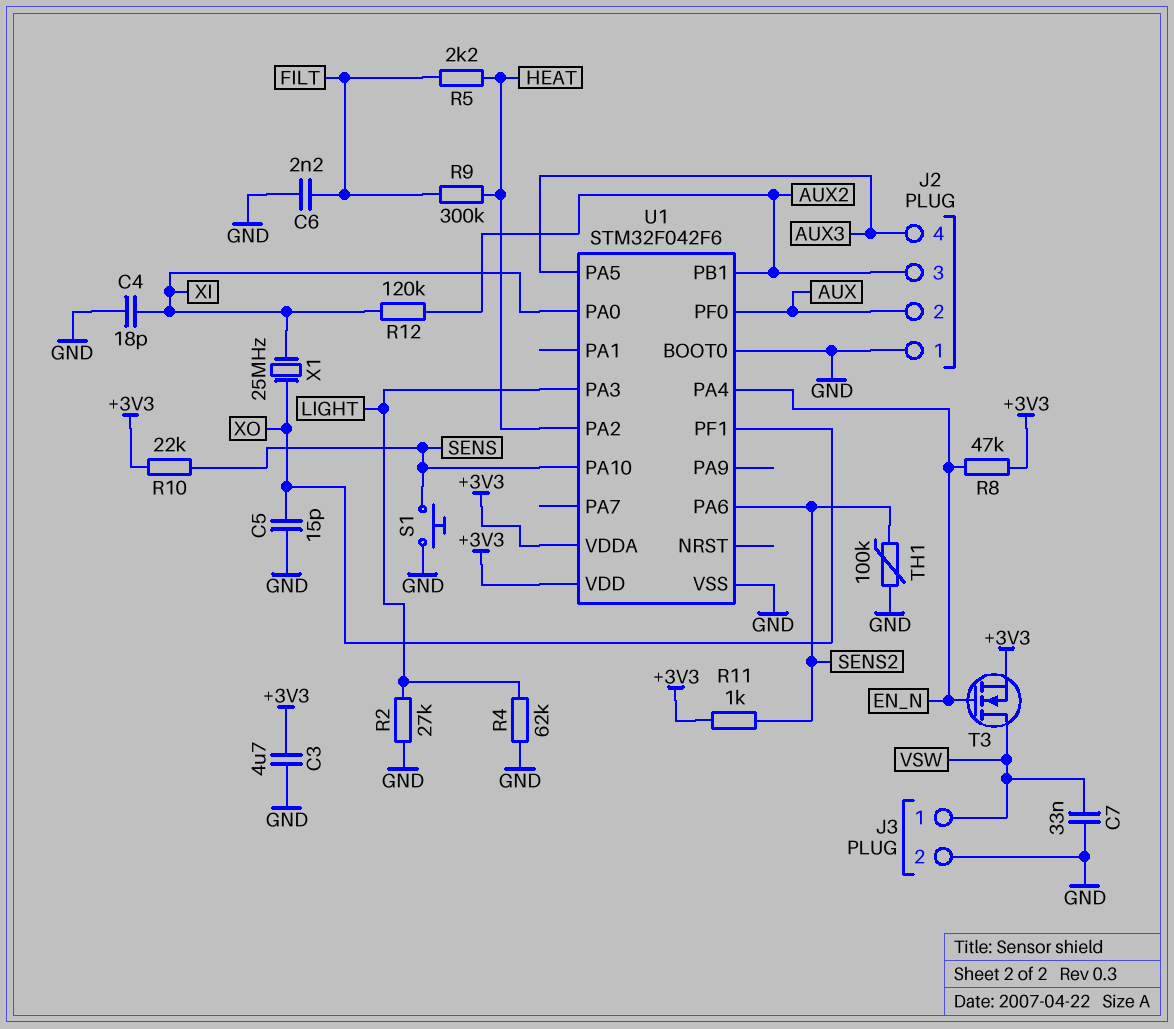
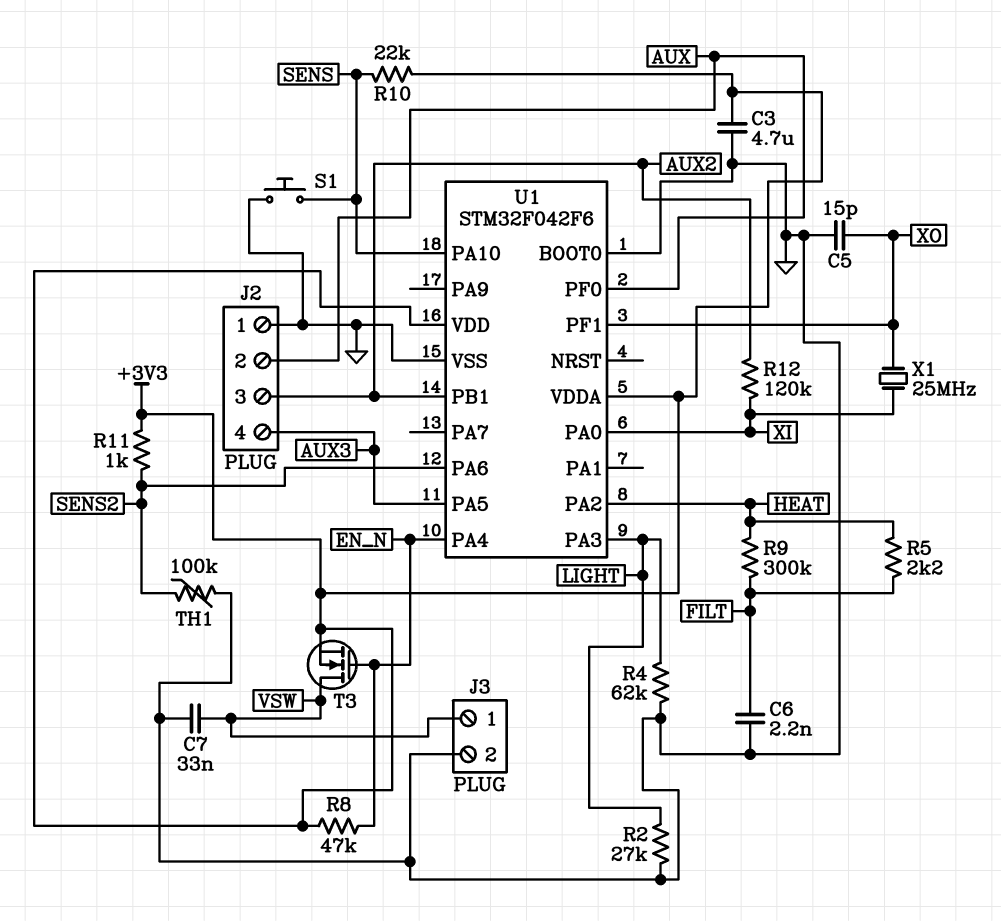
C4: 18pF (GND, XI) -> none

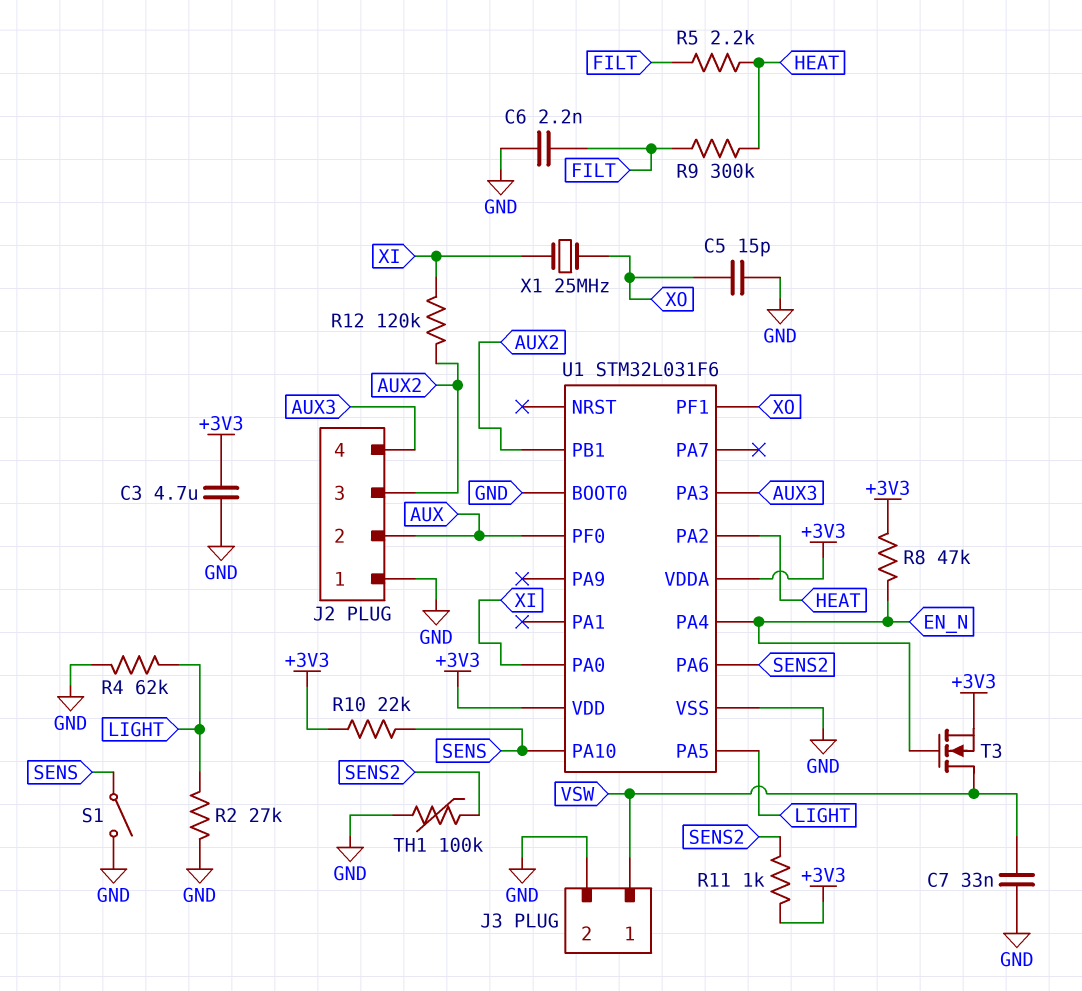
S1: button (GND, SENS) -> switch (GND, SENS)
U1: STM32F042F6 -> STM32L031F6
U1 pin PA3: LIGHT -> AUX3
U1 pin PA5: AUX3 -> LIGHT

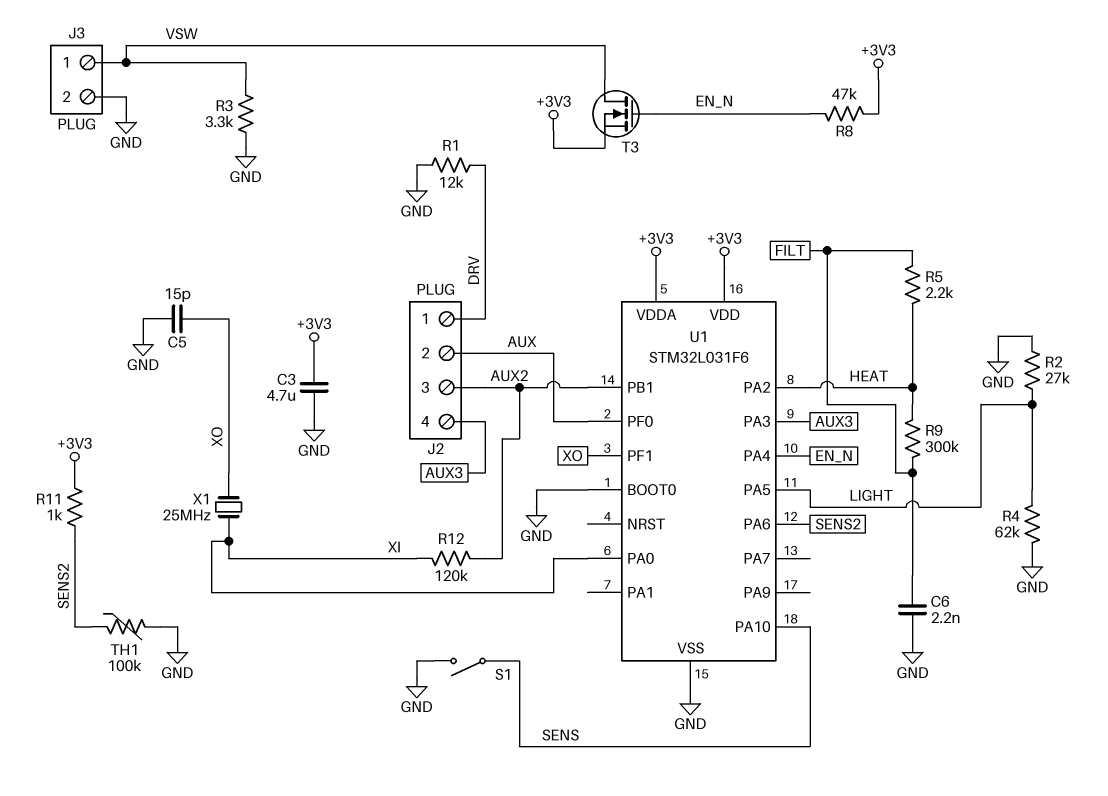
C7: 33nF (GND, VSW) -> none
J2 pin 1: GND -> DRV
R1: none -> 12k (DRV, GND)
R3: none -> 3.3k (GND, VSW)
R10: 22k (+3V3, SENS) -> none

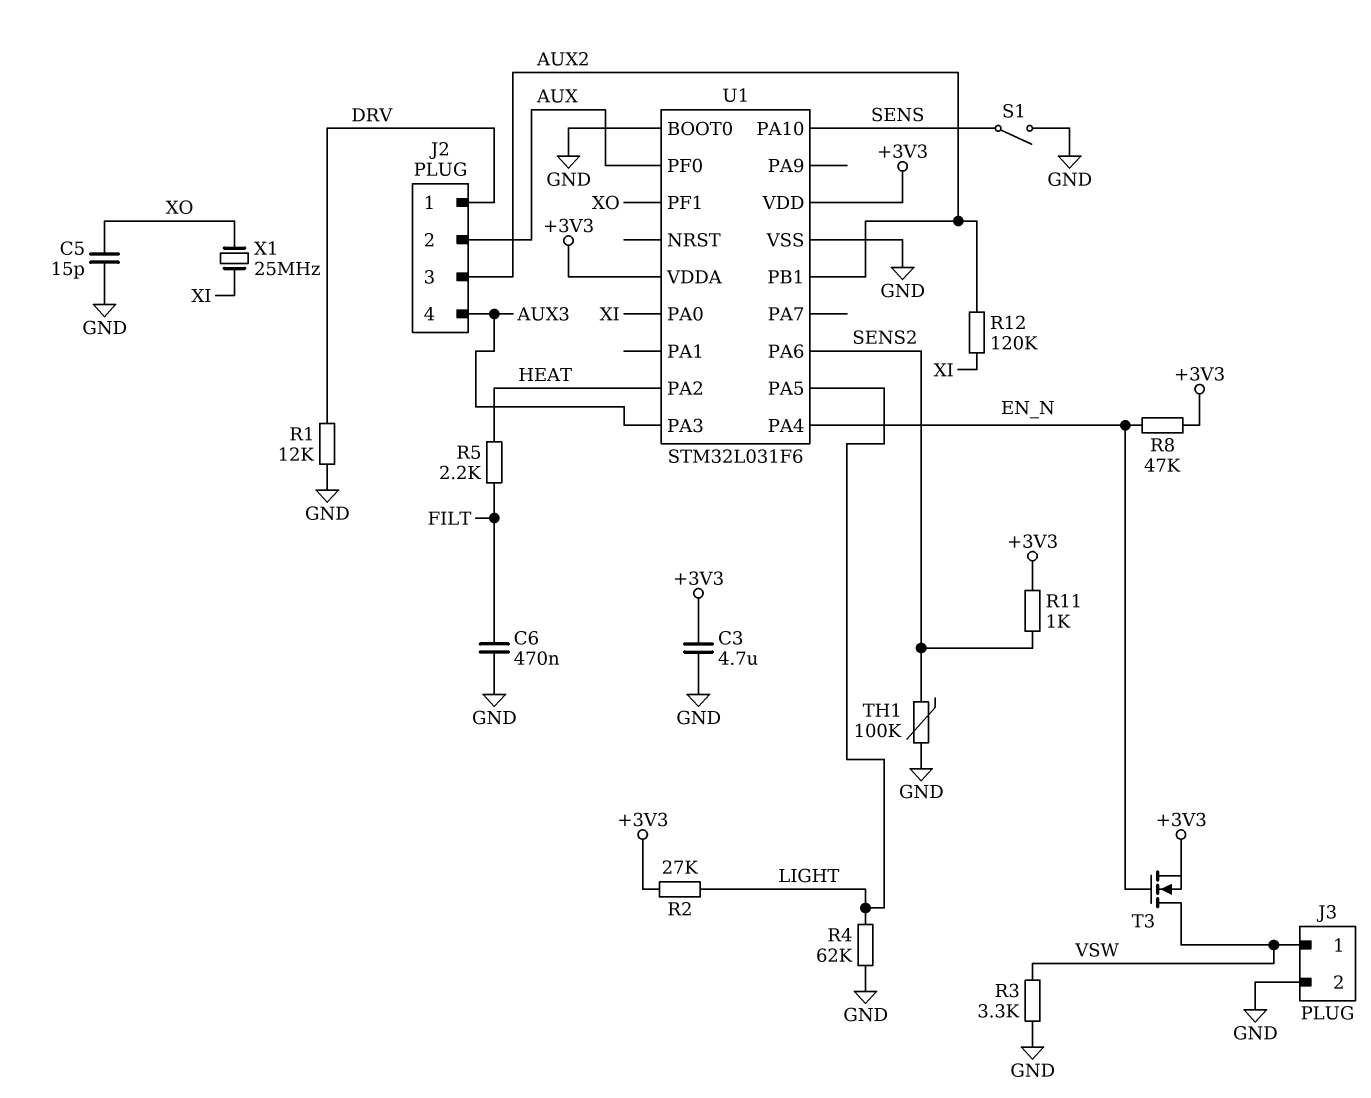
C6: 2.2nF (FILT, GND) -> 470nF (FILT, GND)
R2: 27k (GND, LIGHT) -> 27k (+3V3, LIGHT)
R9: 300k (FILT, HEAT) -> none

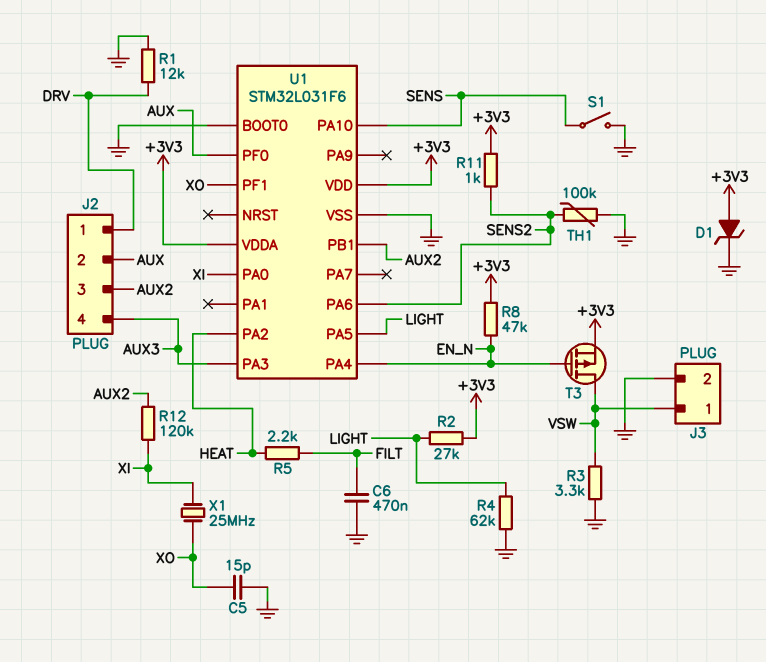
C3: 4.7uF (+3V3, GND) -> none
D1: none -> zener (A +3V3, K GND)
T3: NMOS (G EN_N, D VSW, S +3V3) -> PMOS (G EN_N, D VSW, S +3V3)

